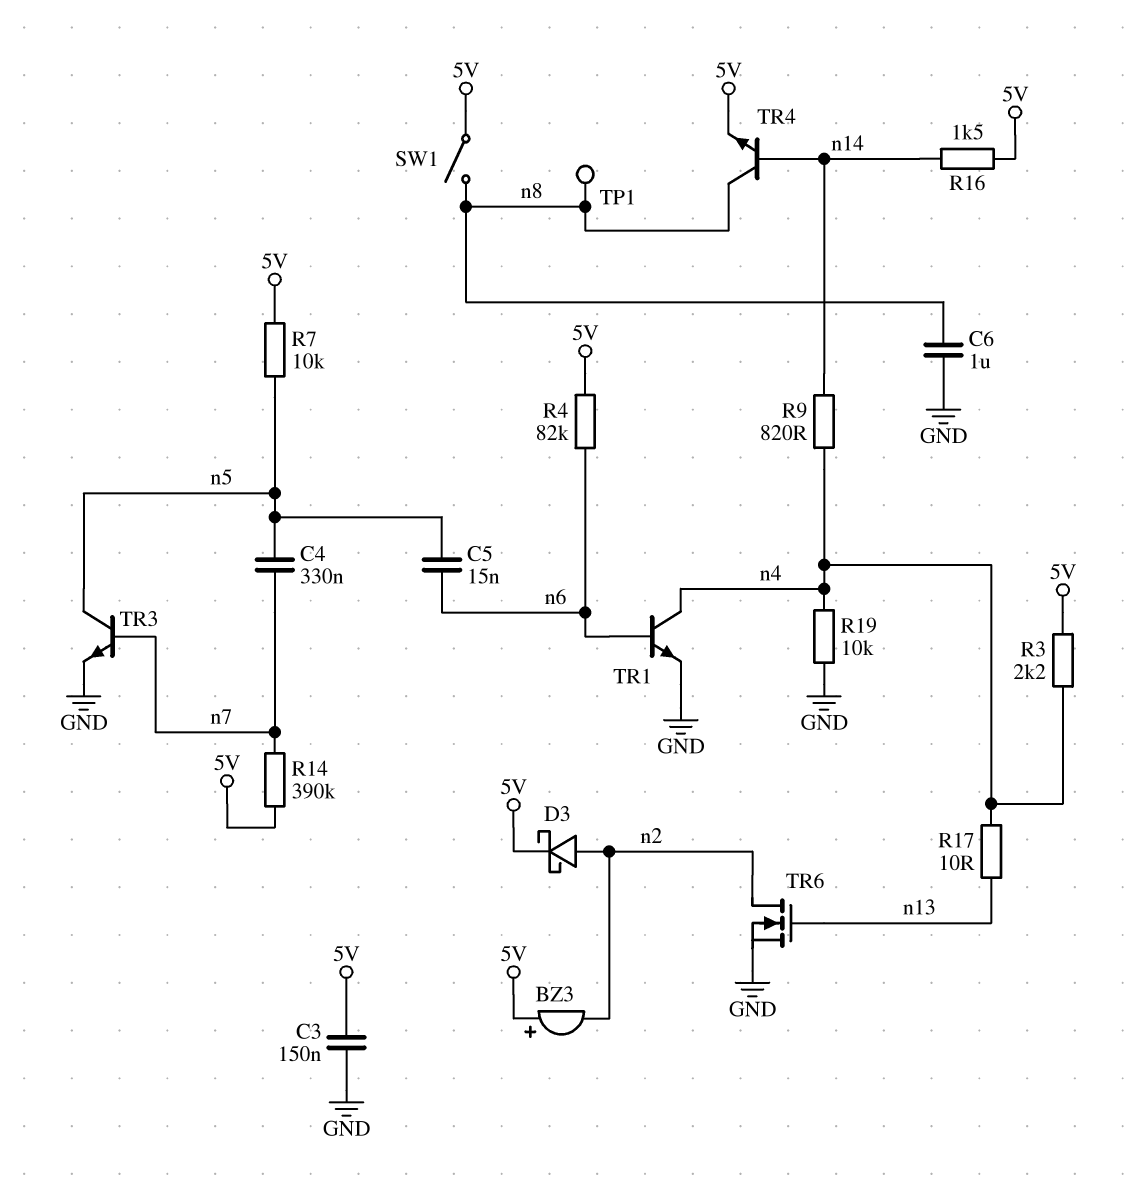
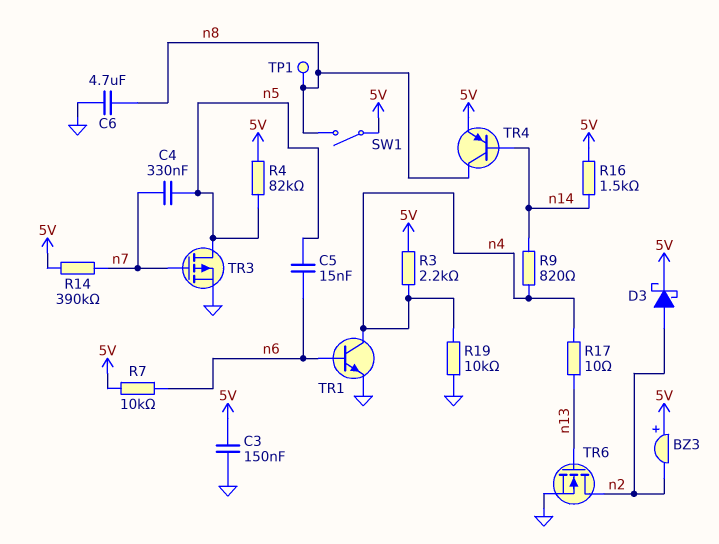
C6: 1uF (GND, n8) -> 4.7uF (GND, n8)
R4: 82k (5V, n6) -> 82k (5V, n5)
R7: 10k (5V, n5) -> 10k (5V, n6)
TR3: NPN (B n7, C n5, E GND) -> PMOS (G n7, D n5, S GND)
TR4: NPN (B n14, C n8, E 5V) -> PNP (B n14, C n8, E 5V)

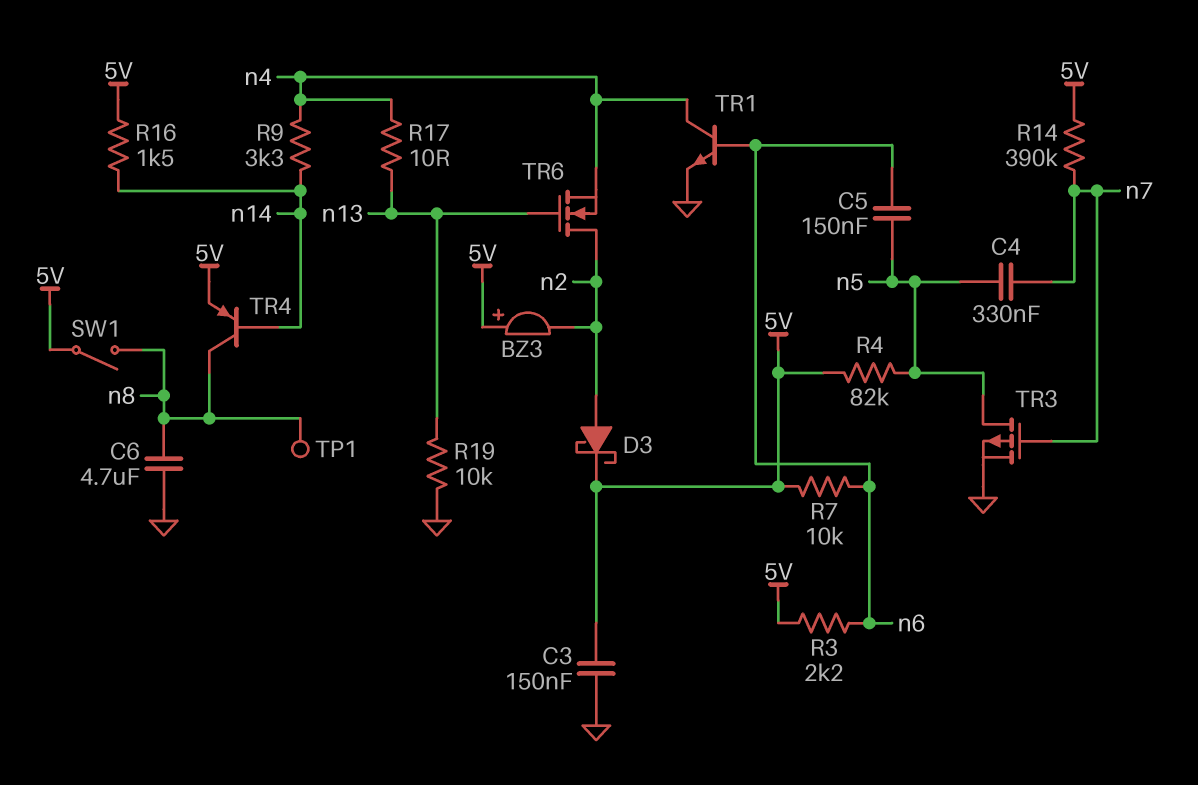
C5: 15nF (n5, n6) -> 150nF (n5, n6)
R3: 2.2k (5V, n4) -> 2.2k (5V, n6)
R9: 820 (n4, n14) -> 3.3k (n4, n14)
R19: 10k (GND, n4) -> 10k (GND, n13)
TR6: NMOS (G n13, D n2, S GND) -> NMOS (G n13, D n2, S n4)

